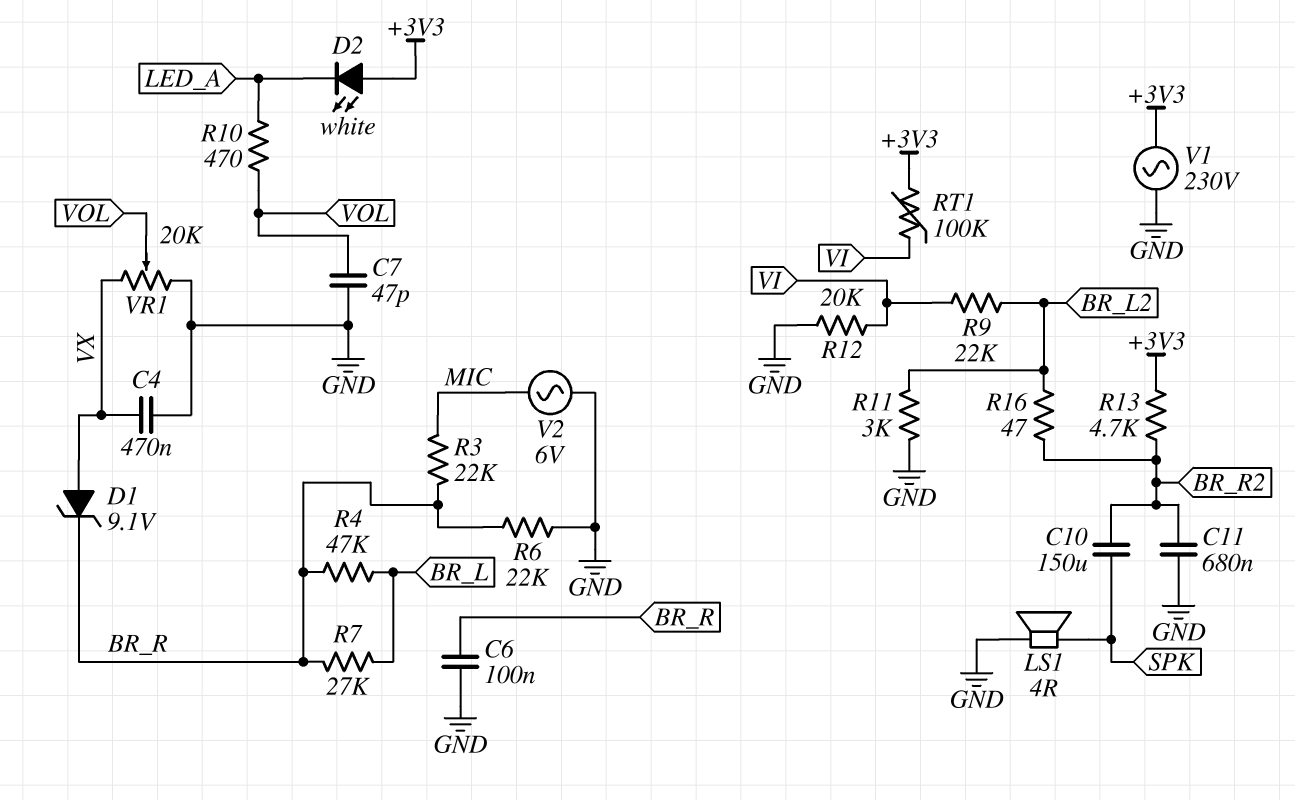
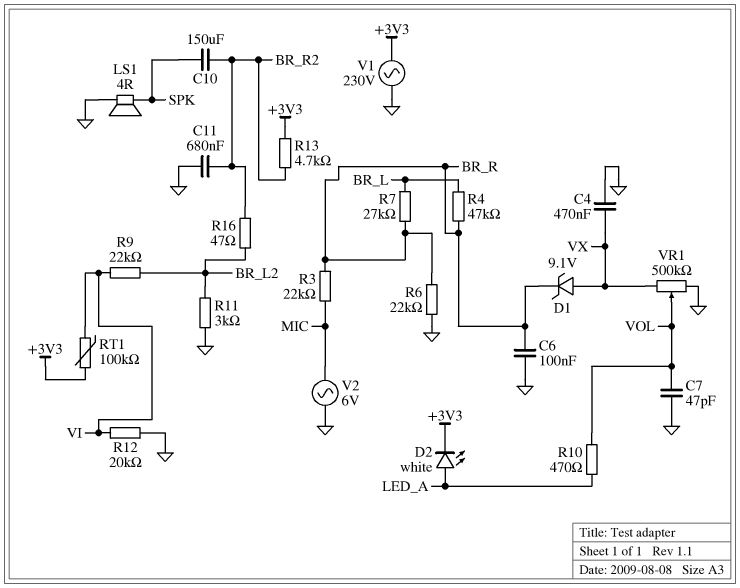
D2: LED white (A +3V3, K LED_A) -> LED white (A LED_A, K +3V3)
VR1: 20k (GND, VX, wiper VOL) -> 500k (GND, VX, wiper VOL)

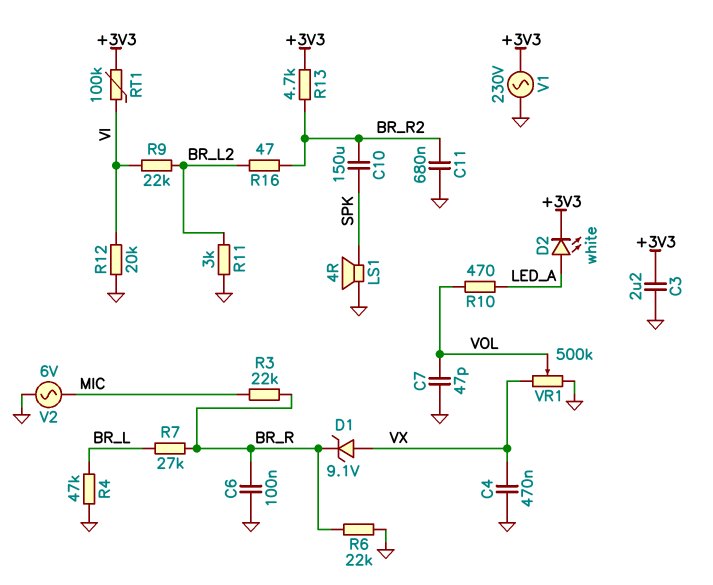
C3: none -> 2.2uF (+3V3, GND)
R4: 47k (BR_L, BR_R) -> 47k (BR_L, GND)

